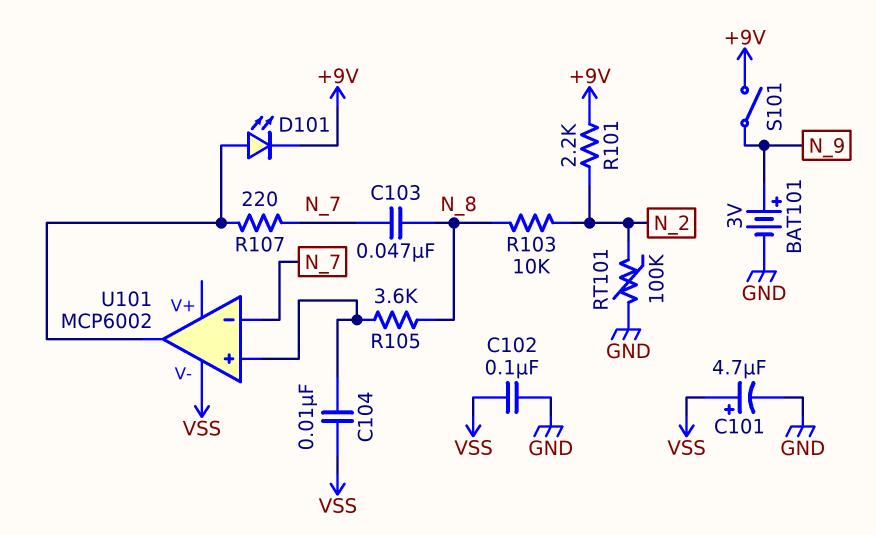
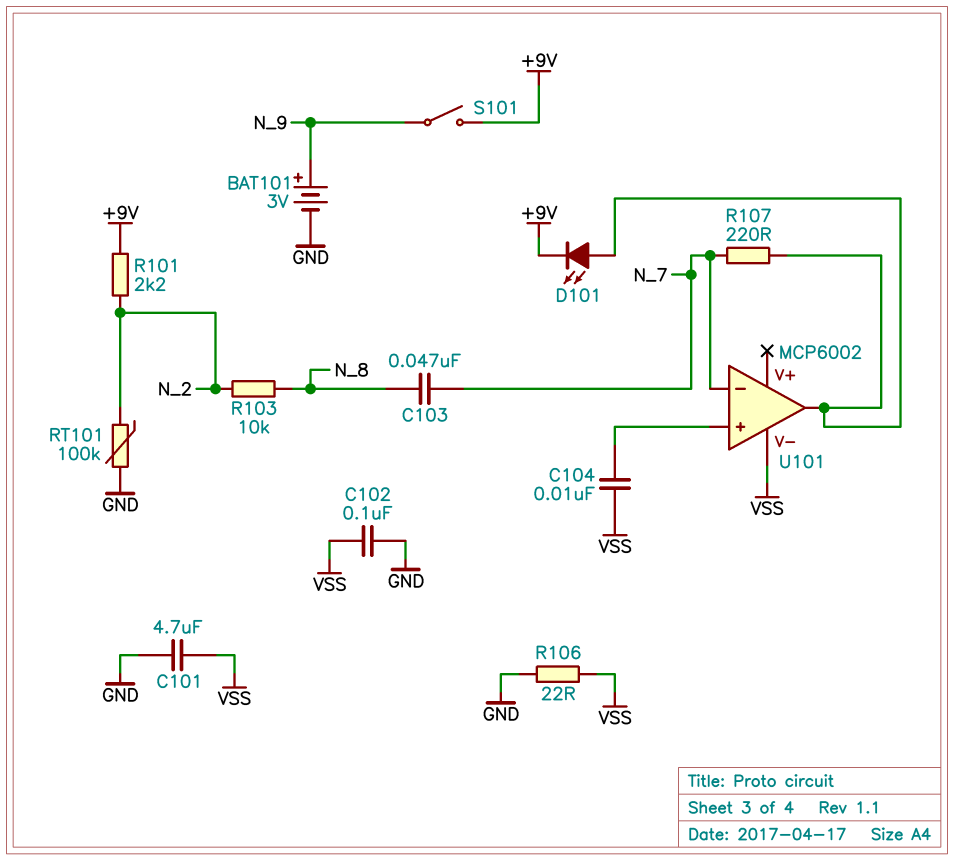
C101: 4.7uF (plus VSS, minus GND) -> 4.7uF (GND, VSS)
R105: 3.6k (N_8, U101/in+) -> none
R106: none -> 22 (GND, VSS)

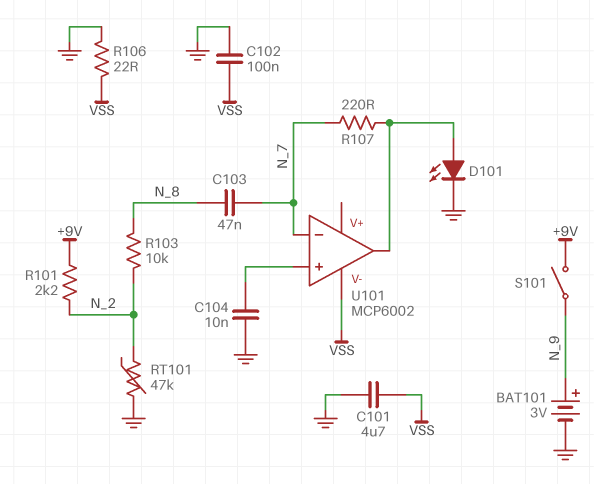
C104: 10nF (U101/in+, VSS) -> 10nF (GND, U101/in+)
D101: LED (A U101/out, K +9V) -> LED (A U101/out, K GND)
RT101: 100k (GND, N_2) -> 47k (GND, N_2)

